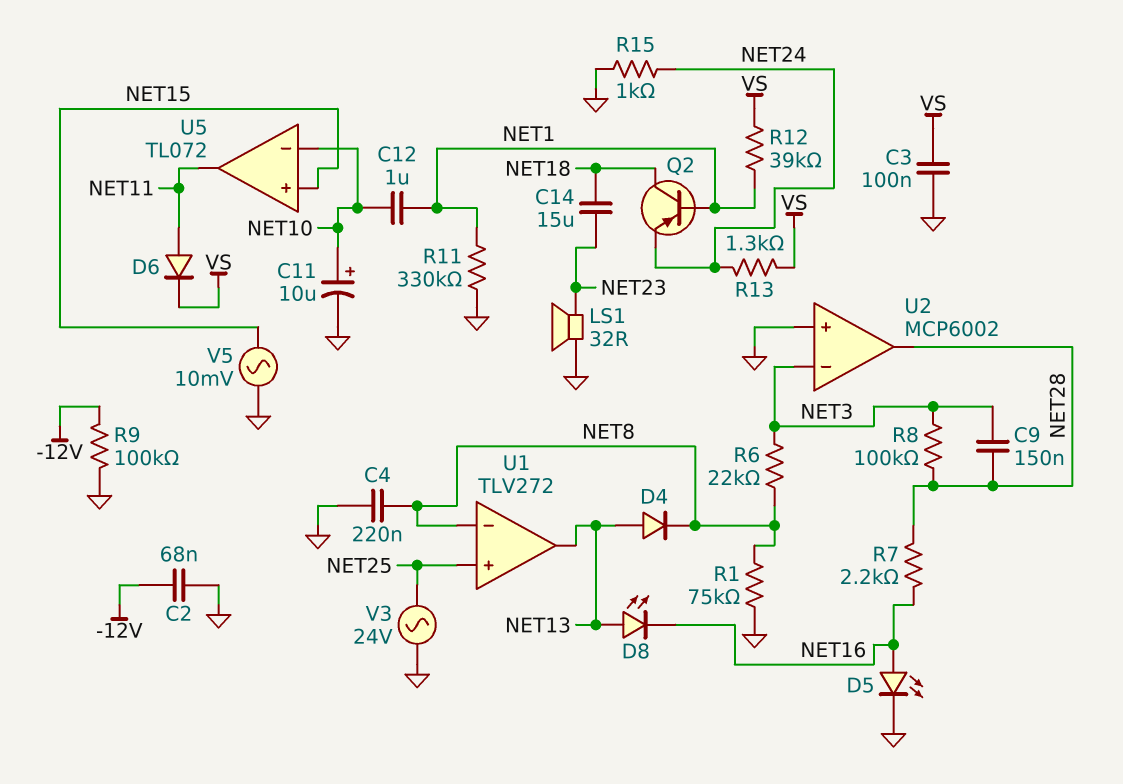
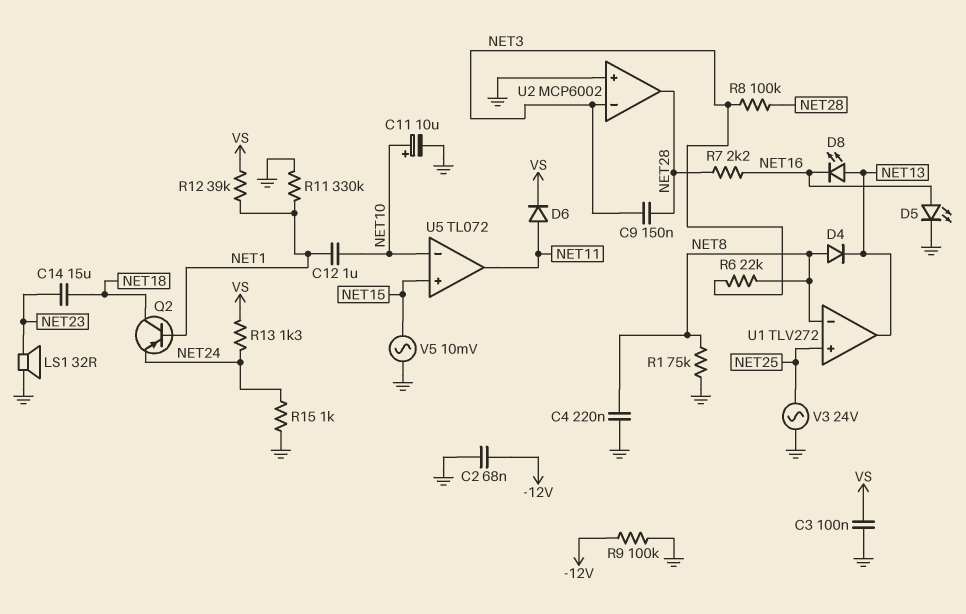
D4: diode (A NET13, K NET8) -> diode (A NET8, K NET13)

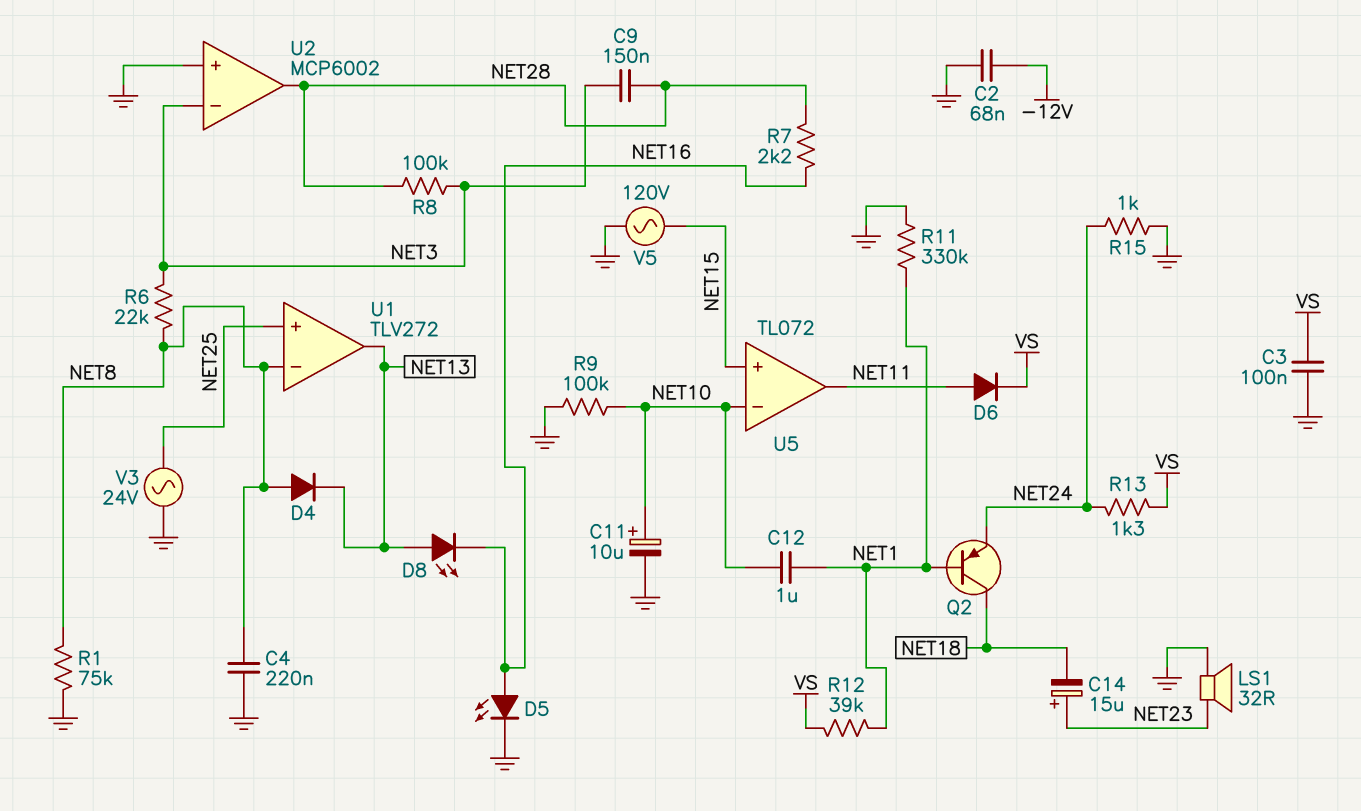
C14: 15uF (NET18, NET23) -> 15uF (plus NET23, minus NET18)
R9: 100k (-12V, GND) -> 100k (GND, NET10)
V5: AC 10mV (GND, NET15) -> AC 120V (GND, NET15)

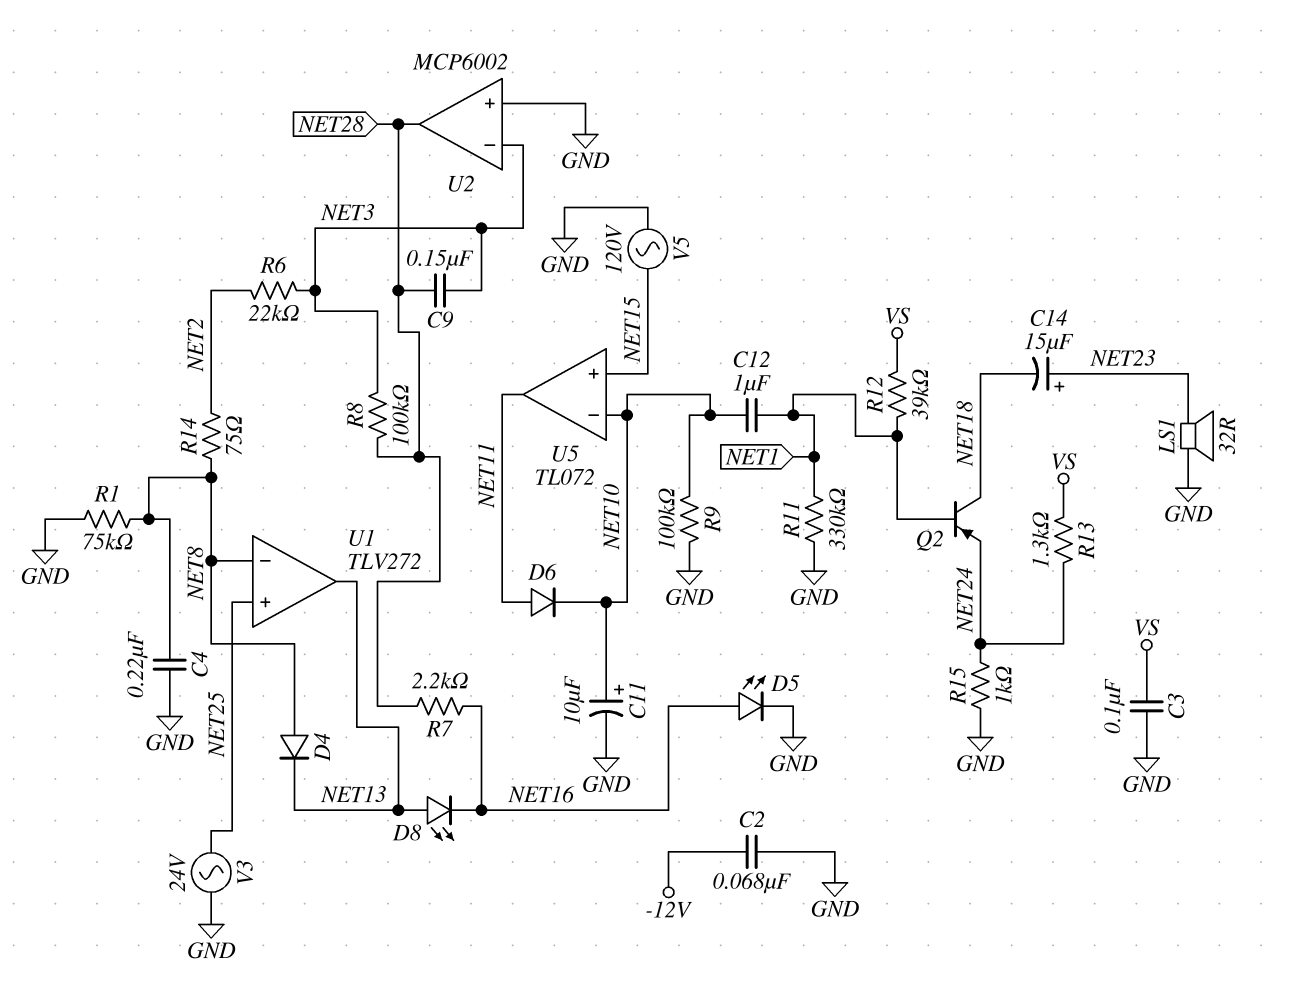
D6: diode (A NET11, K VS) -> diode (A NET11, K NET10)
R6: 22k (NET3, NET8) -> 22k (NET2, NET3)
R14: none -> 75 (NET2, NET8)

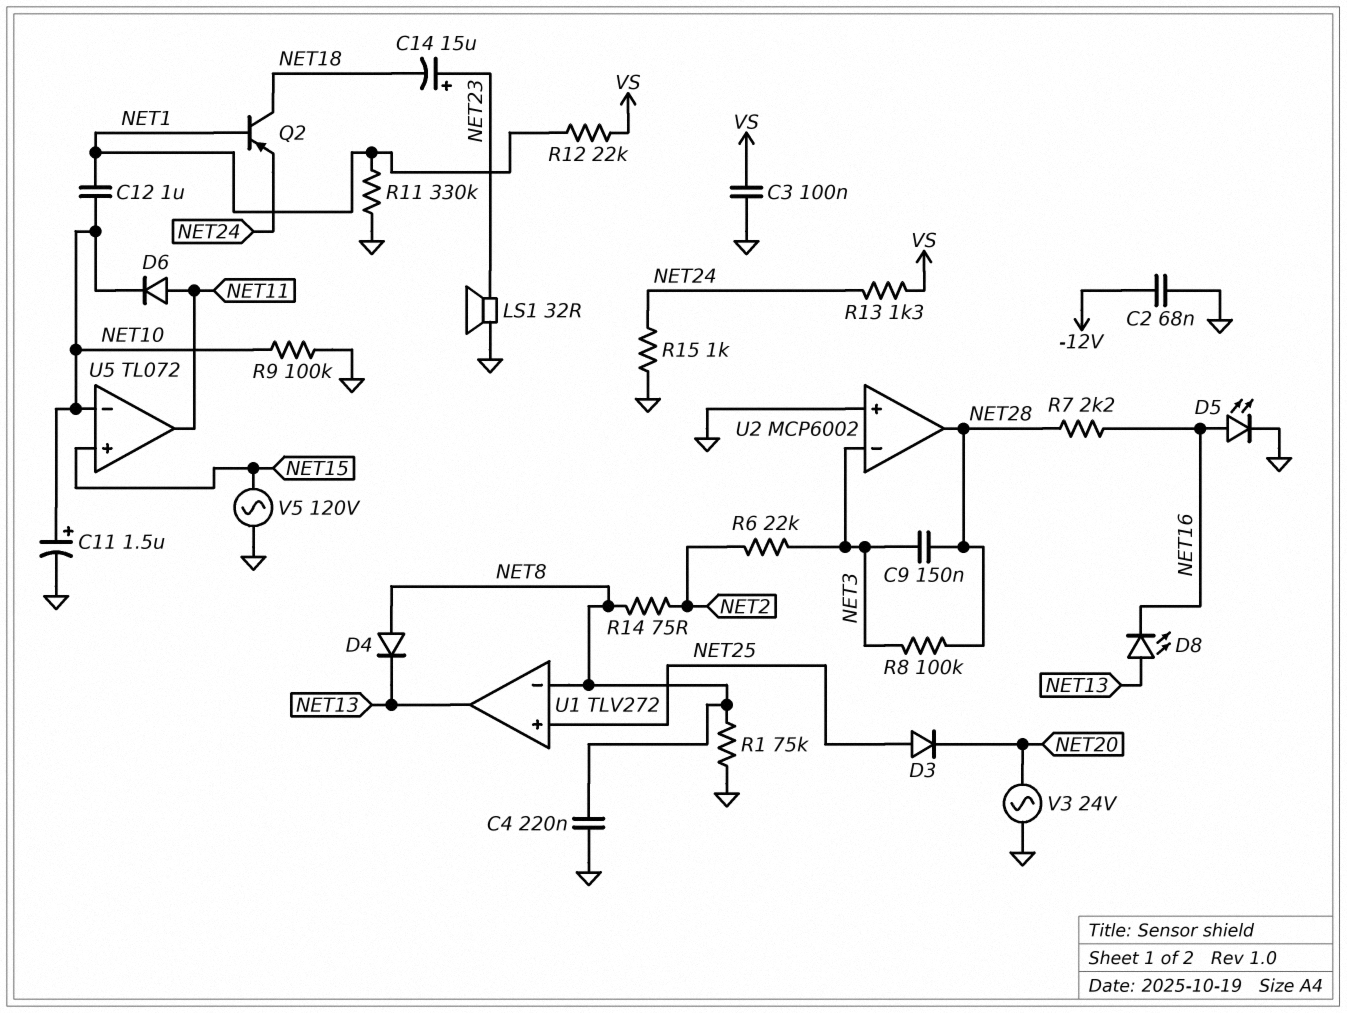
C11: 10uF (plus NET10, minus GND) -> 1.5uF (plus NET10, minus GND)
D3: none -> diode (A NET25, K NET20)
R12: 39k (NET1, VS) -> 22k (NET1, VS)
V3: AC 24V (GND, NET25) -> AC 24V (GND, NET20)

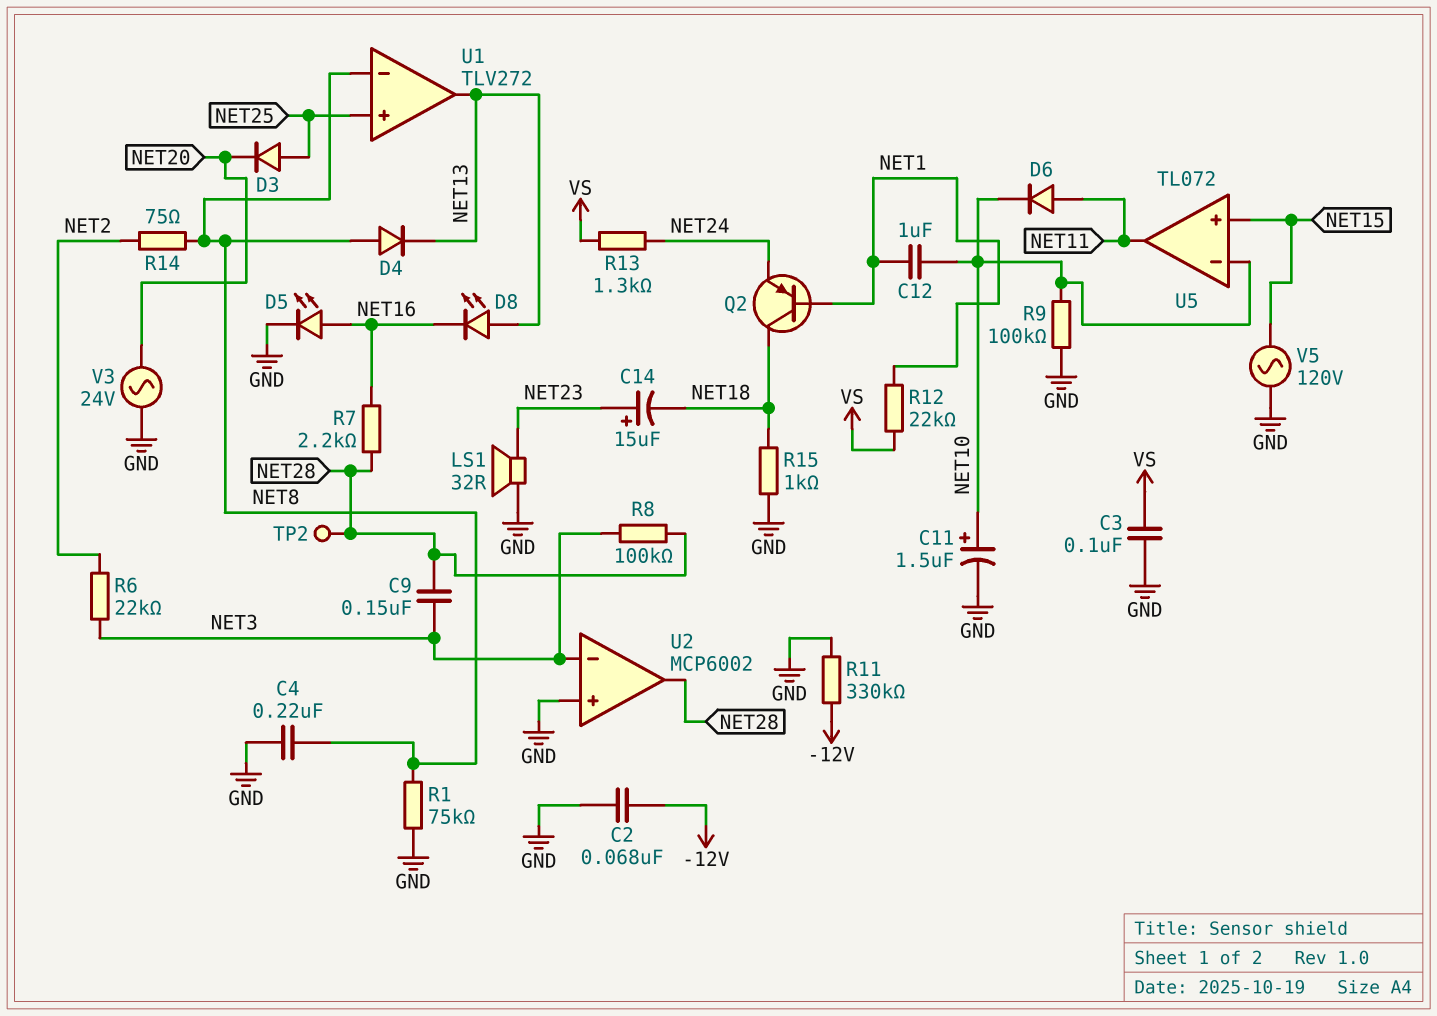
R11: 330k (GND, NET1) -> 330k (-12V, GND)
R15: 1k (GND, NET24) -> 1k (GND, NET18)
TP2: none -> test point (NET28)

